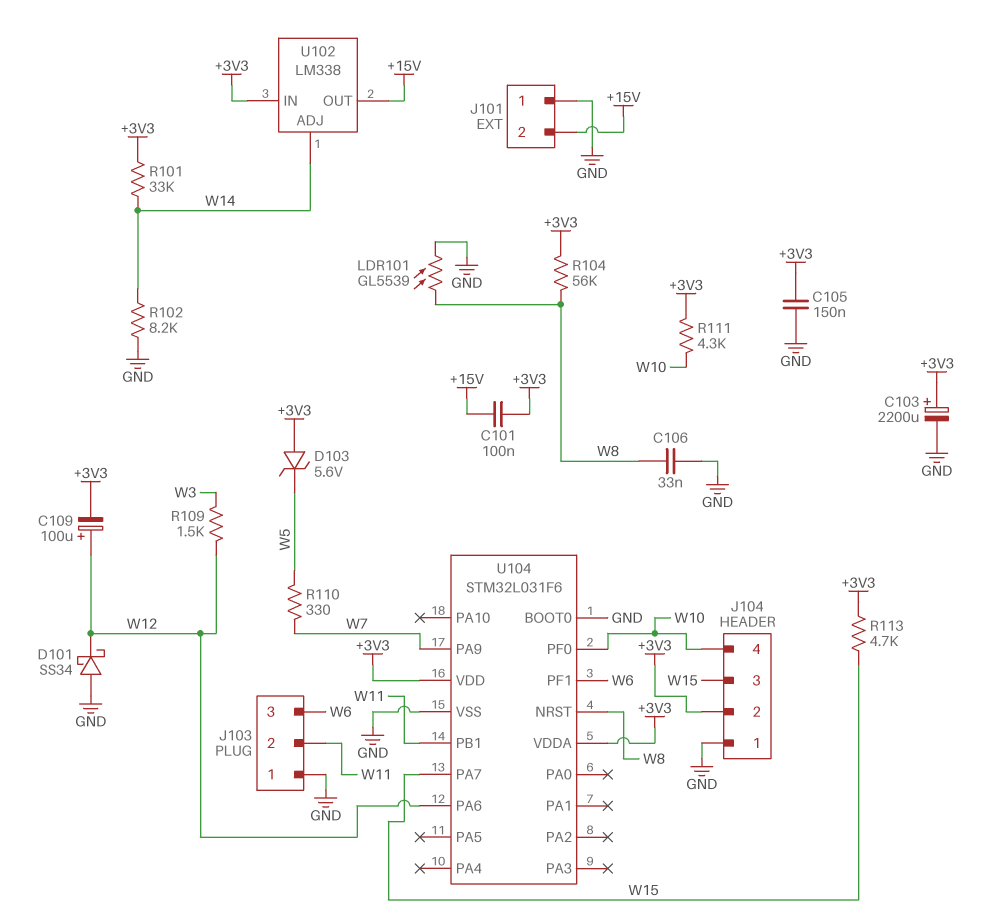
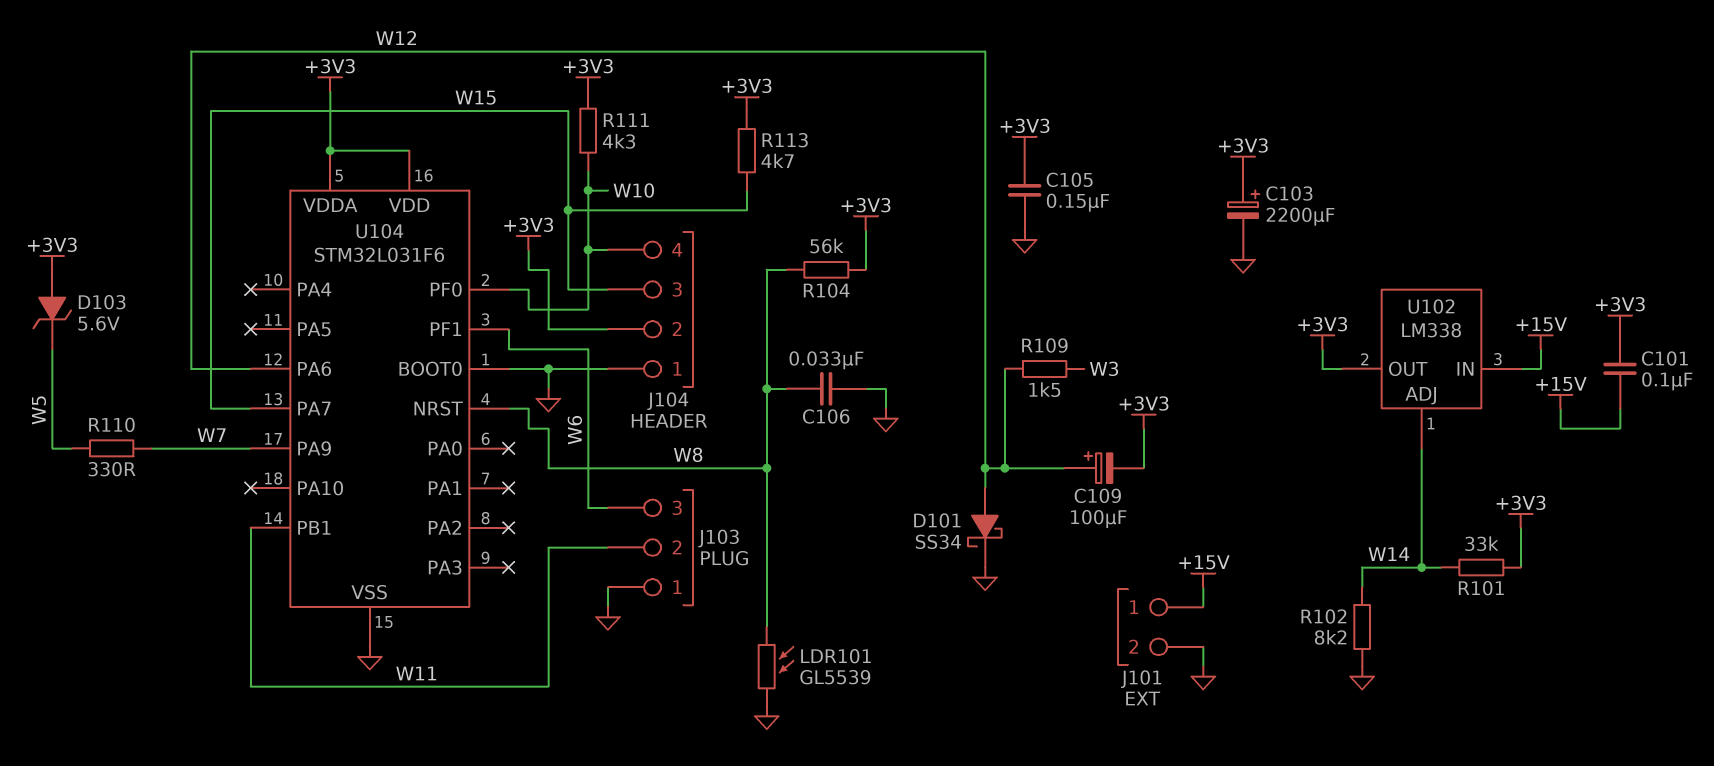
D101: schottky SS34 (A GND, K W12) -> schottky SS34 (A W12, K GND)
J101 pin 1: GND -> +15V
J101 pin 2: +15V -> GND
U102 pin IN: +3V3 -> +15V
U102 pin OUT: +15V -> +3V3

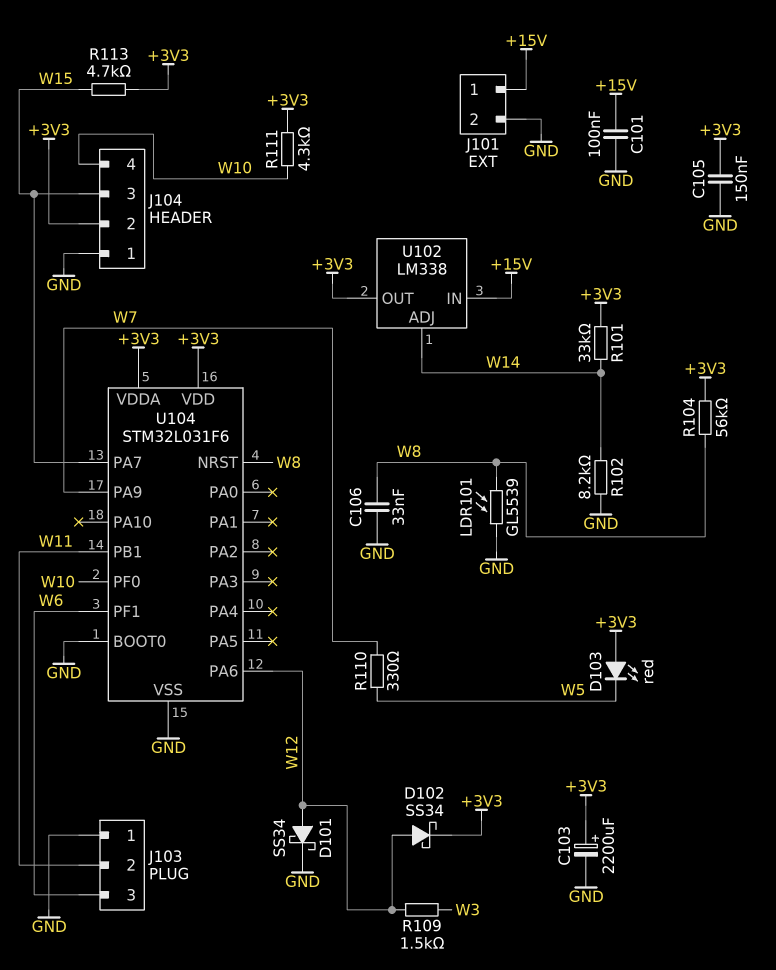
C101: 100nF (+3V3, +15V) -> 100nF (+15V, GND)
C109: 100uF (plus W12, minus +3V3) -> none
D102: none -> schottky SS34 (A W12, K +3V3)
D103: zener 5.6V (A +3V3, K W5) -> LED red (A +3V3, K W5)

